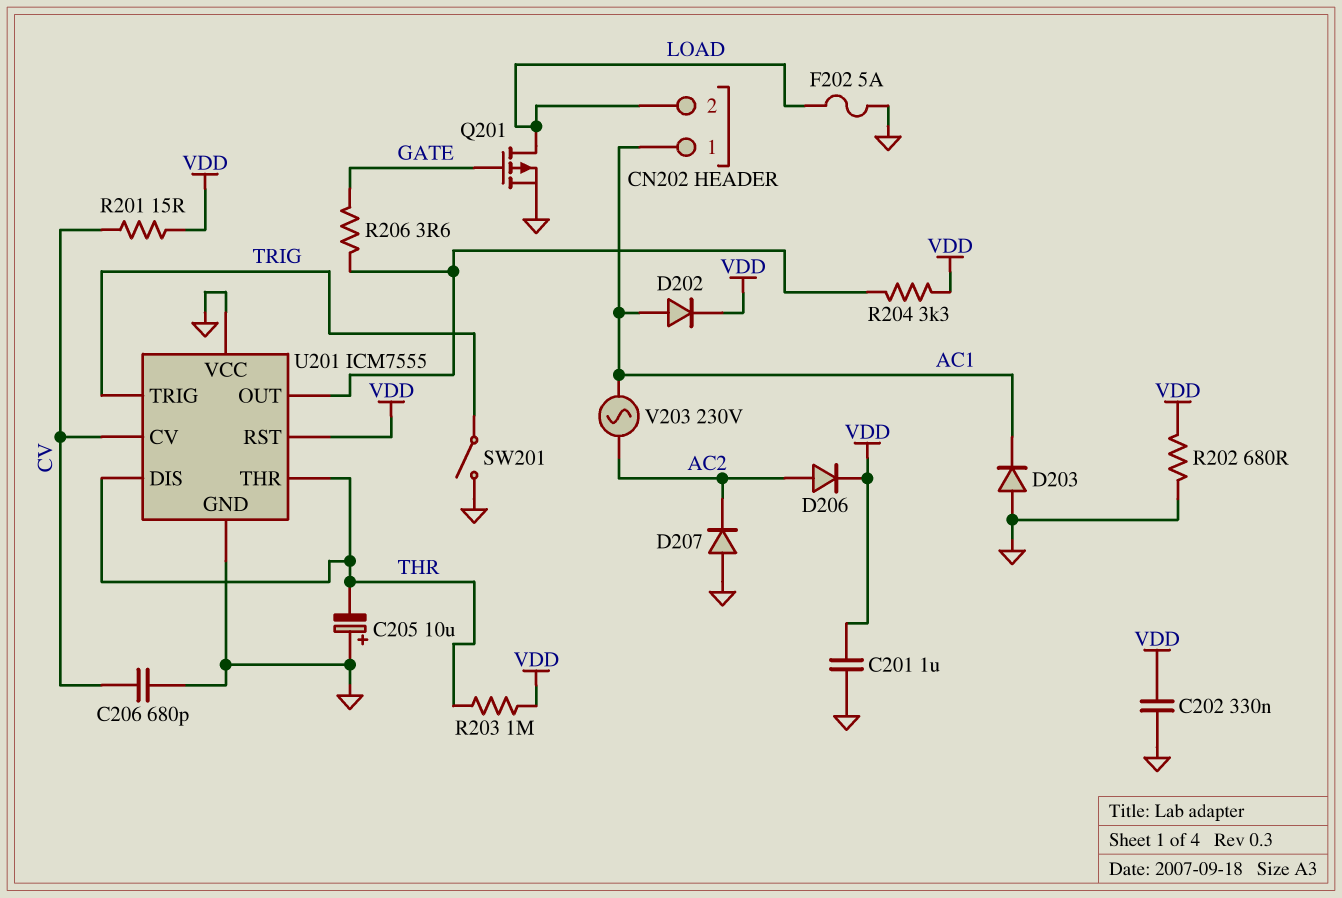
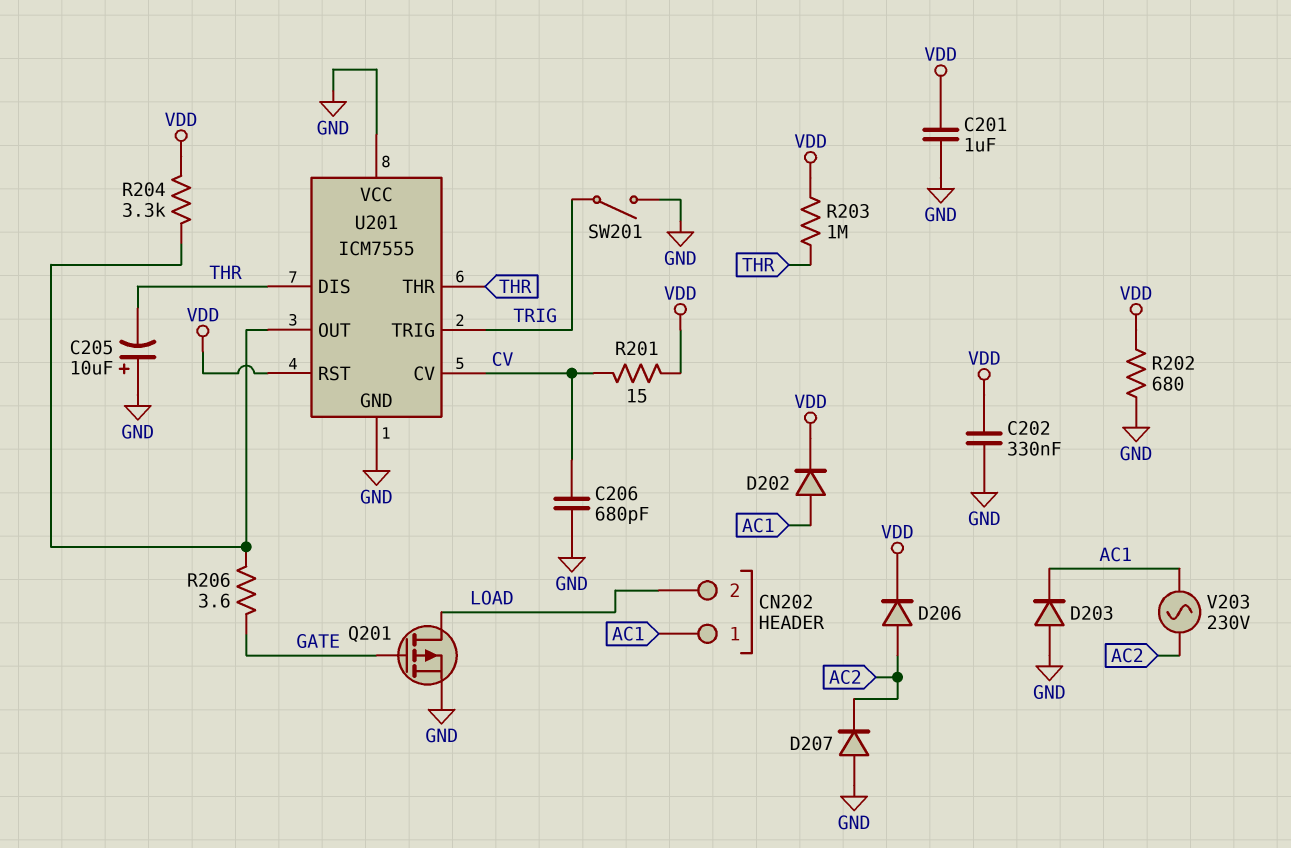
F202: 5A (GND, LOAD) -> none

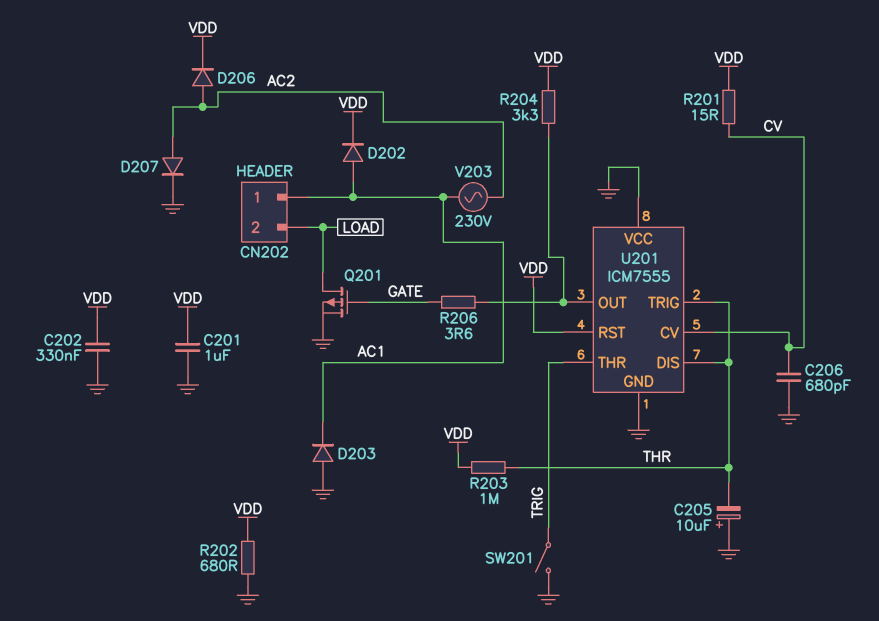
D207: diode (A GND, K AC2) -> diode (A AC2, K GND)
U201 pin THR: THR -> TRIG
U201 pin TRIG: TRIG -> THR

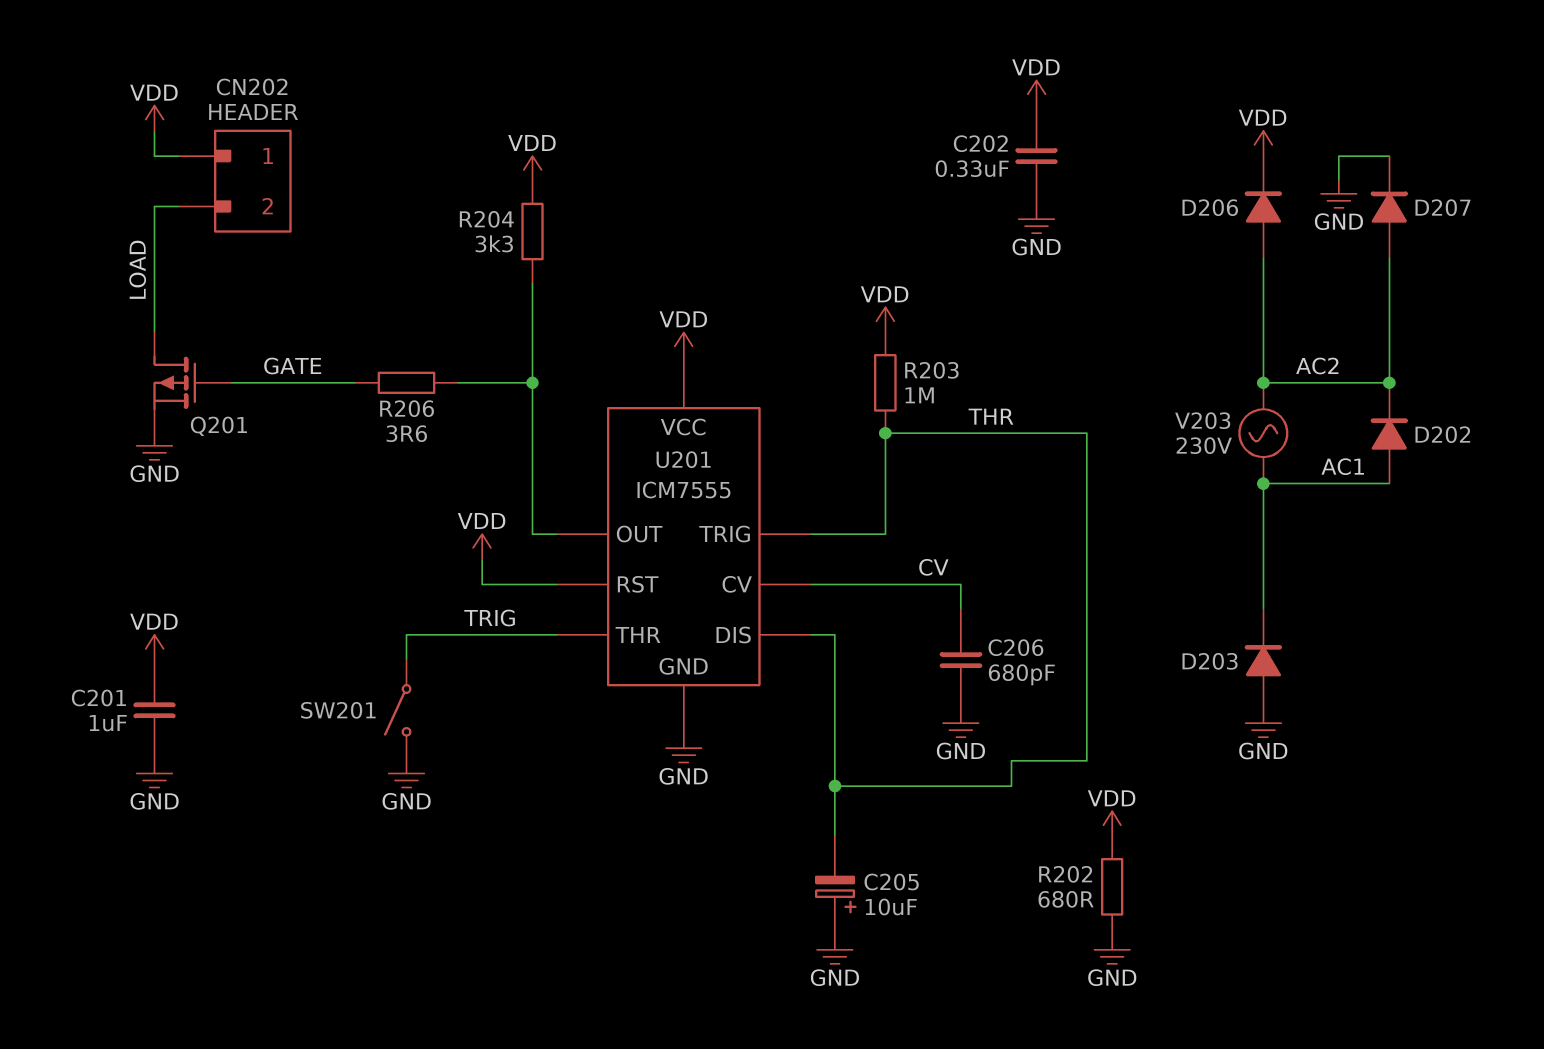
CN202 pin 1: AC1 -> VDD
D202: diode (A AC1, K VDD) -> diode (A AC1, K AC2)
R201: 15 (CV, VDD) -> none
U201 pin VCC: GND -> VDD

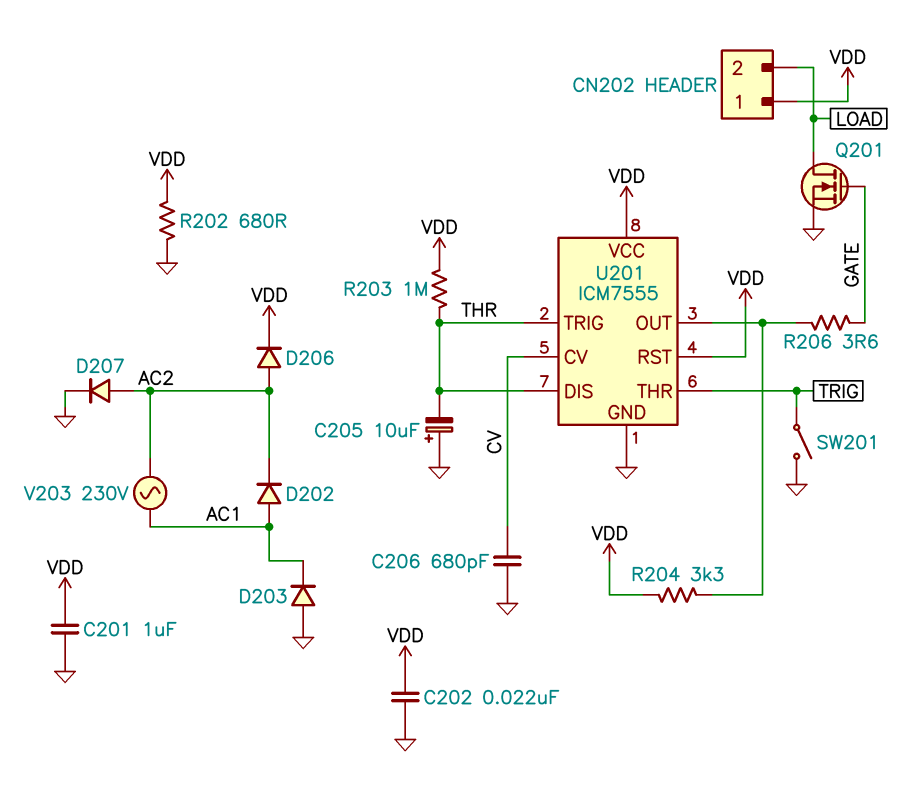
C202: 330nF (GND, VDD) -> 22nF (GND, VDD)
Q201: PMOS (G GATE, D LOAD, S GND) -> NMOS (G GATE, D LOAD, S GND)

